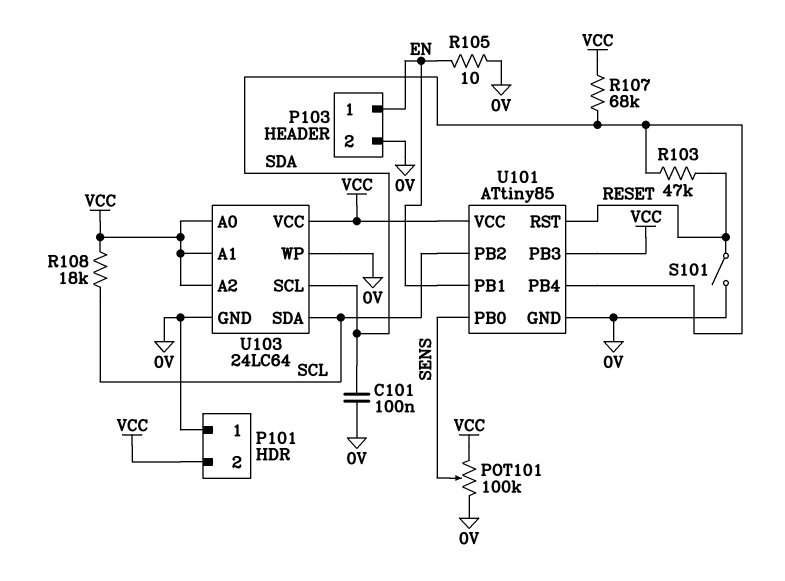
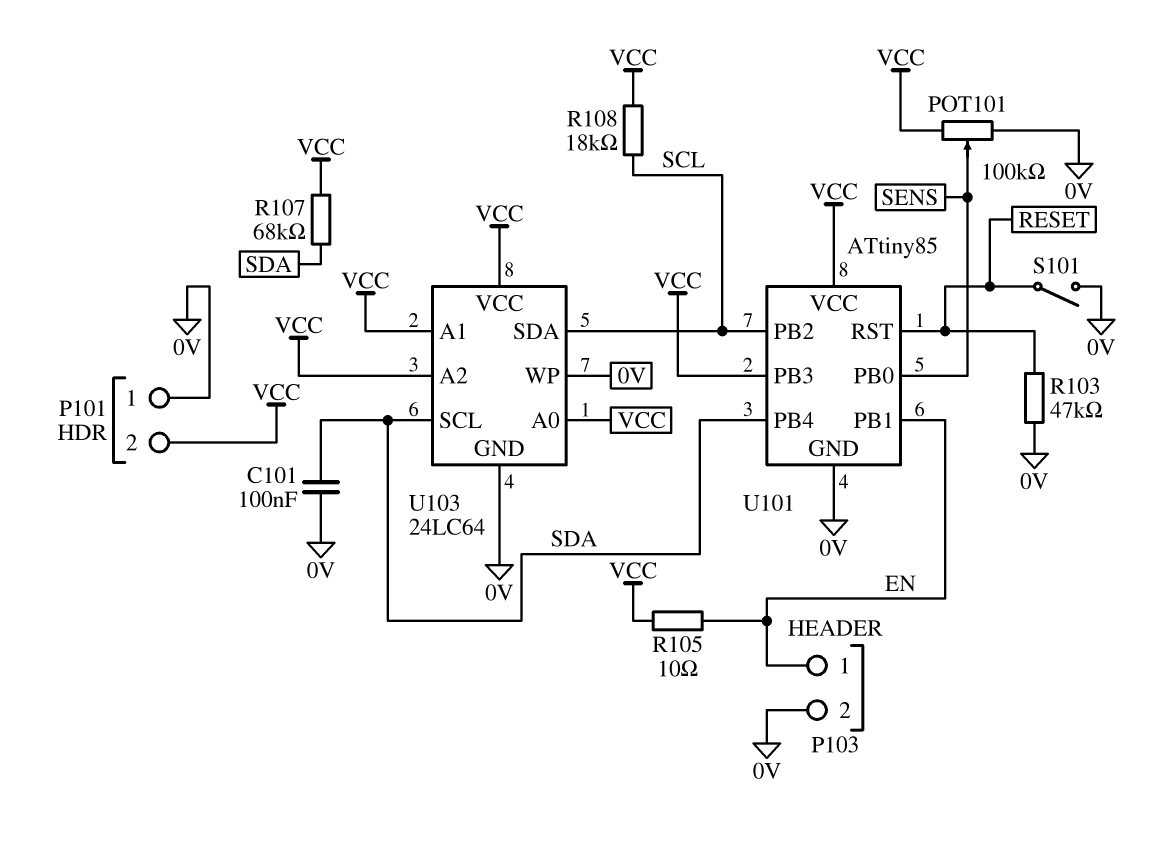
R103: 47k (RESET, SDA) -> 47k (0V, RESET)
R105: 10 (0V, EN) -> 10 (EN, VCC)

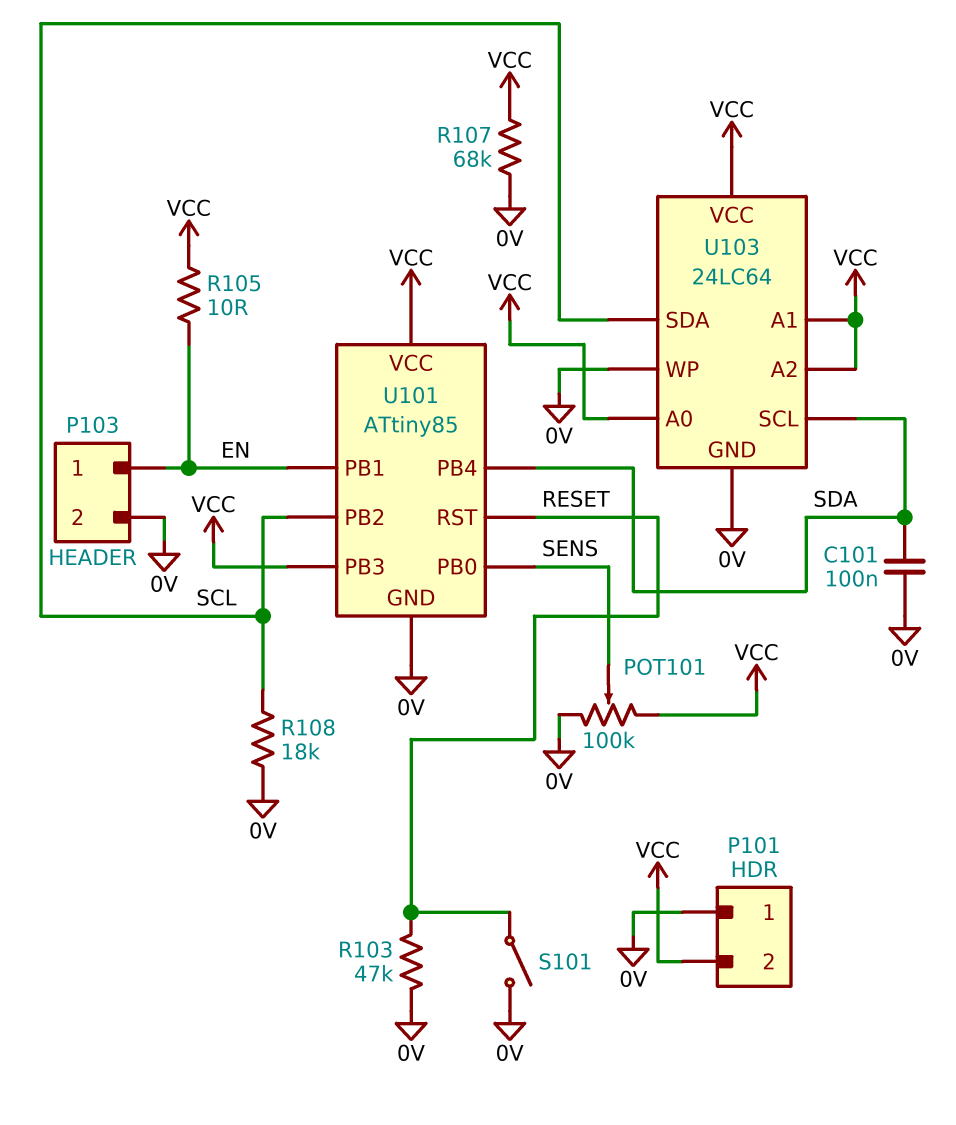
R107: 68k (SDA, VCC) -> 68k (0V, VCC)
R108: 18k (SCL, VCC) -> 18k (0V, SCL)

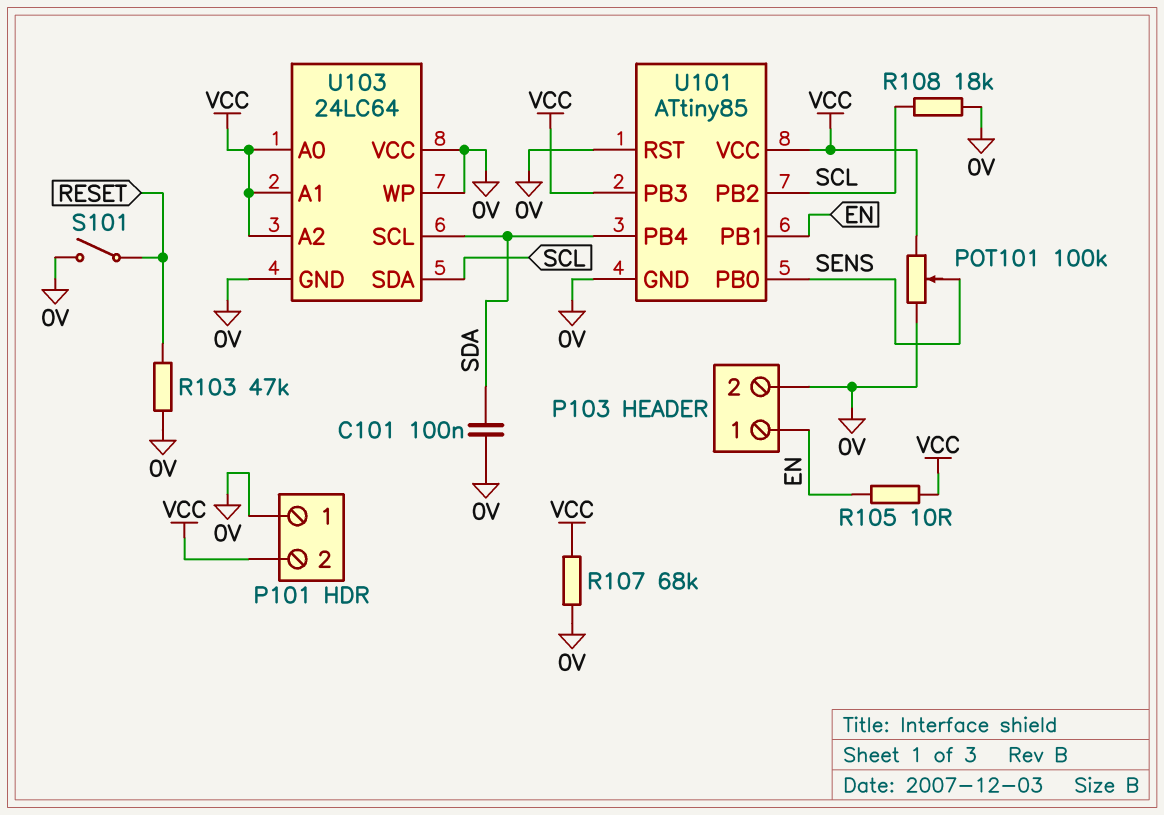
U101 pin RST: RESET -> 0V
U103 pin VCC: VCC -> 0V

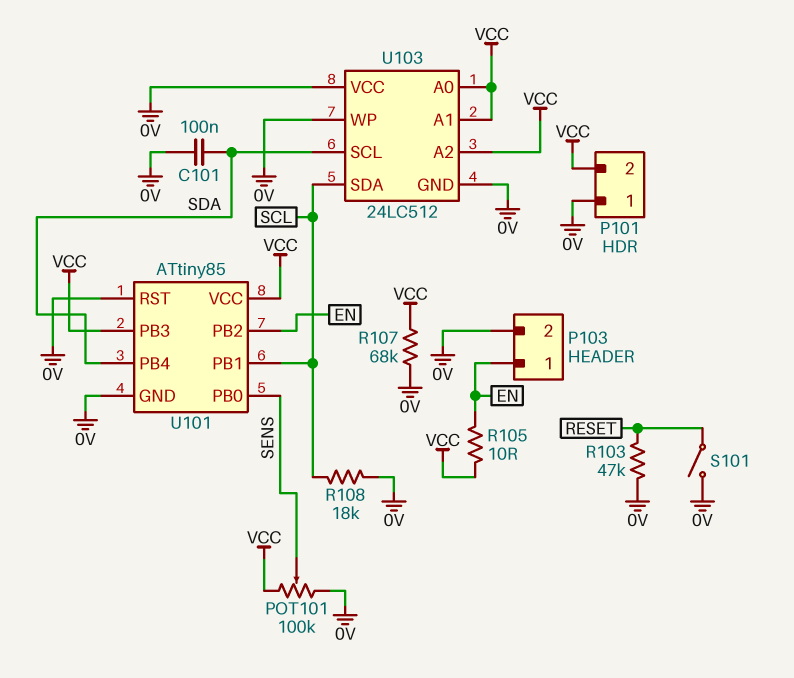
U101 pin PB1: EN -> SCL
U101 pin PB2: SCL -> EN
U103: 24LC64 -> 24LC512

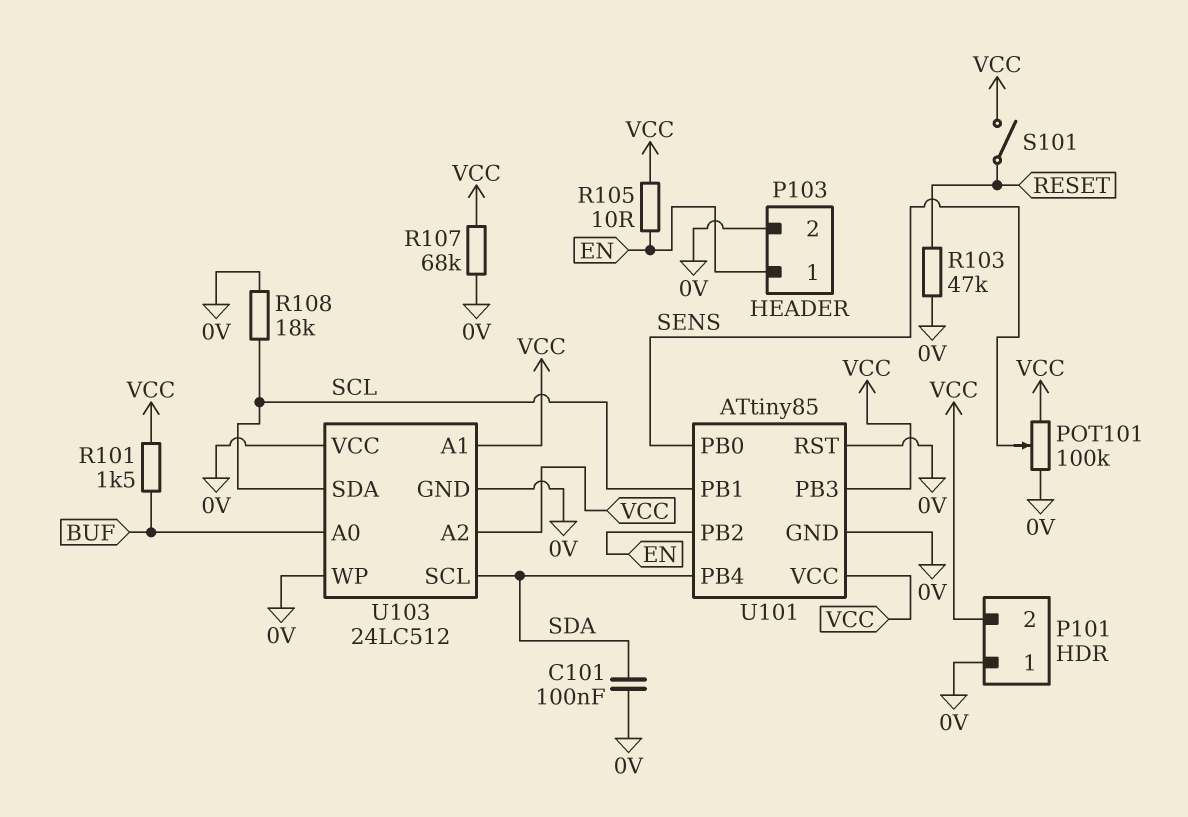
R101: none -> 1.5k (BUF, VCC)
S101: switch (0V, RESET) -> switch (RESET, VCC)
U103 pin A0: VCC -> BUF

